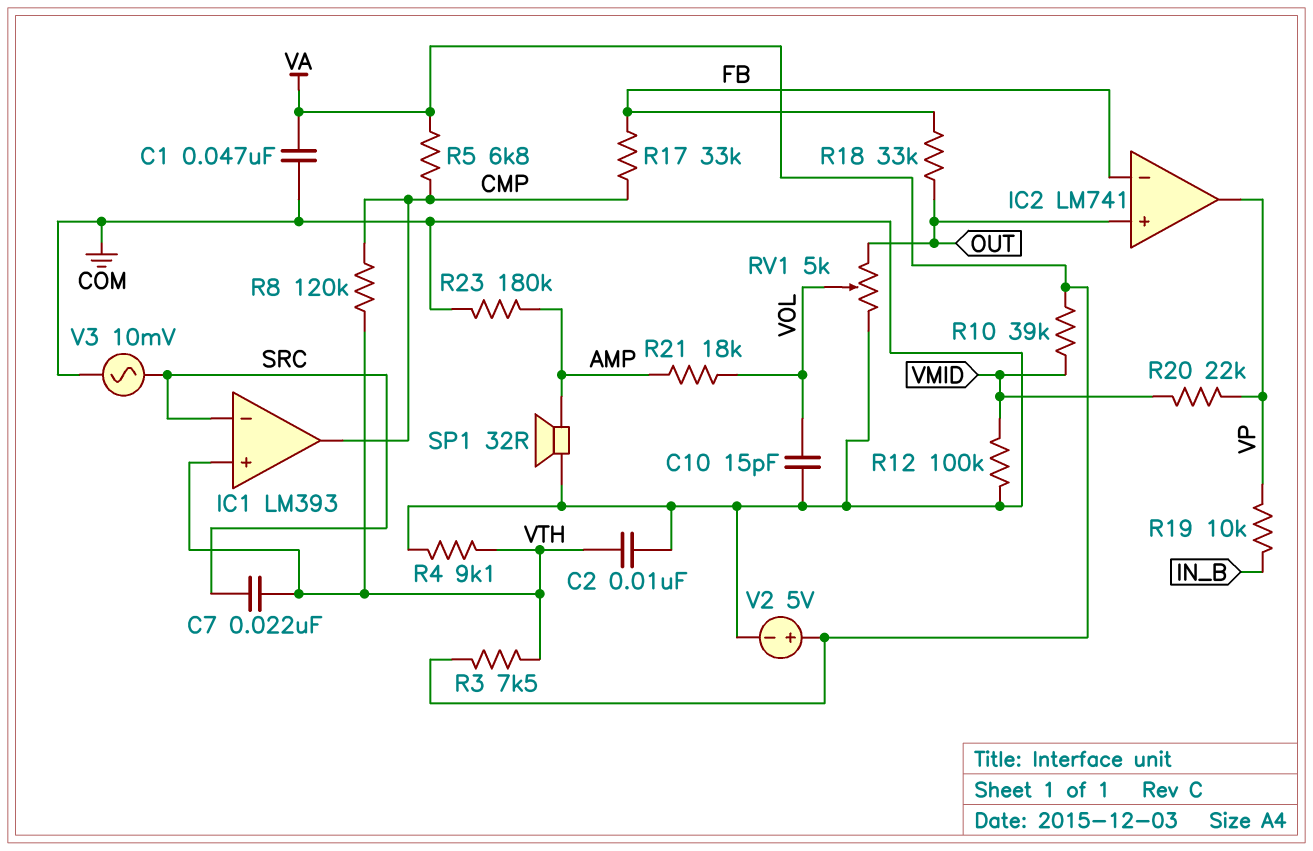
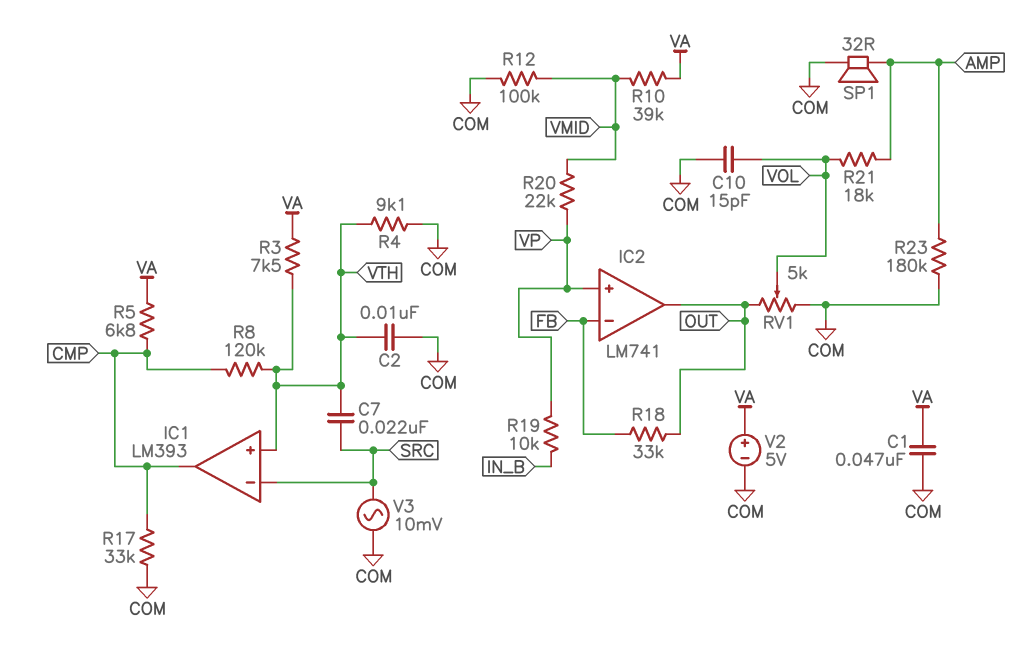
IC2 pin in+: OUT -> VP
IC2 pin out: VP -> OUT
R17: 33k (CMP, FB) -> 33k (CMP, COM)

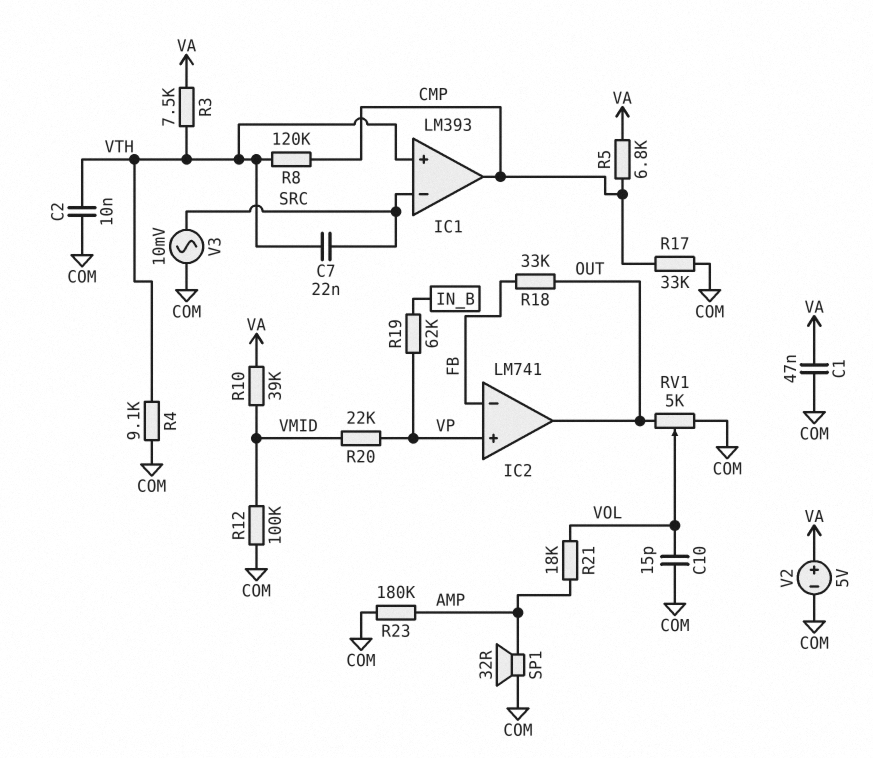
R19: 10k (IN_B, VP) -> 62k (IN_B, VP)

